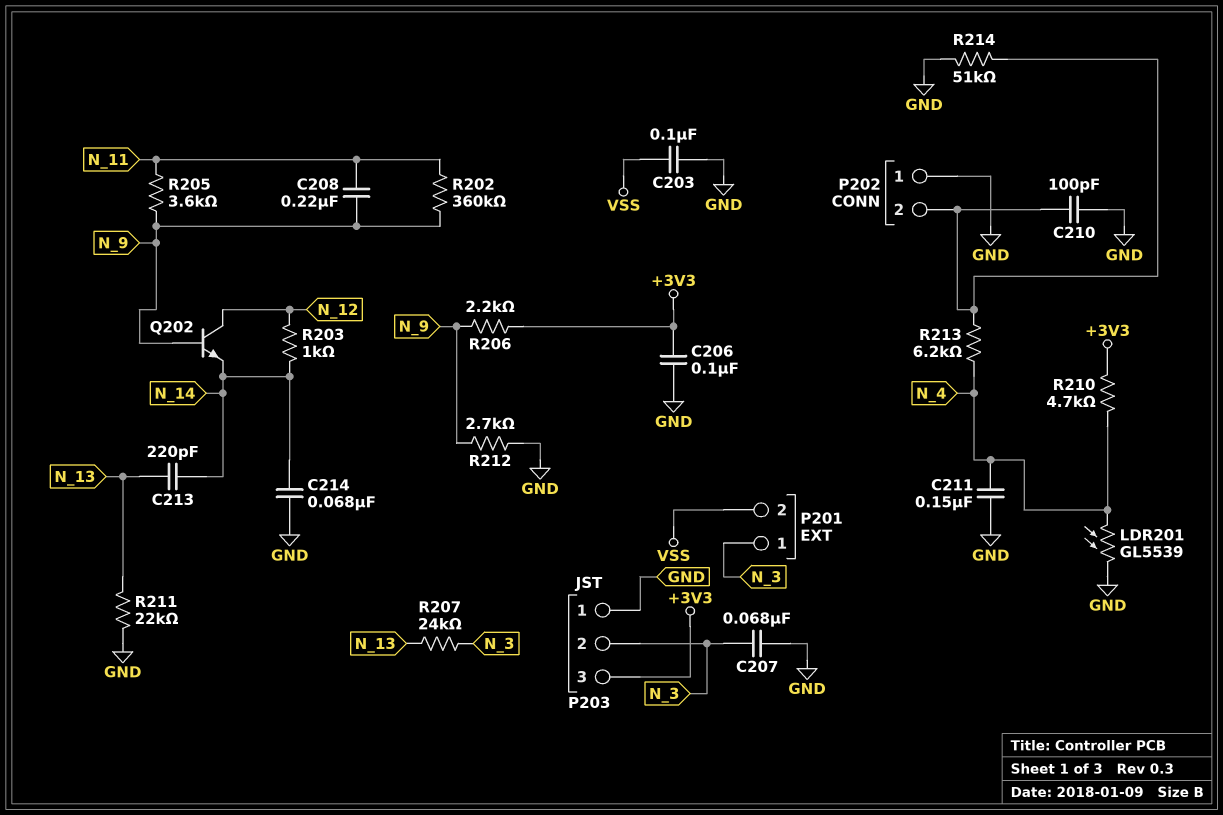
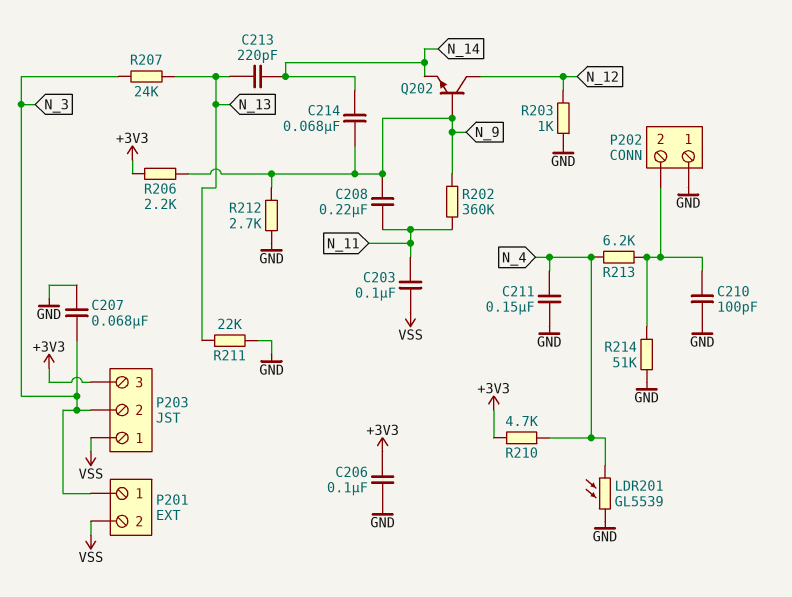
C203: 100nF (GND, VSS) -> 100nF (N_11, VSS)
C214: 68nF (GND, N_14) -> 68nF (N_9, N_14)
P203 pin 1: GND -> VSS
R203: 1k (N_12, N_14) -> 1k (GND, N_12)
R205: 3.6k (N_9, N_11) -> none

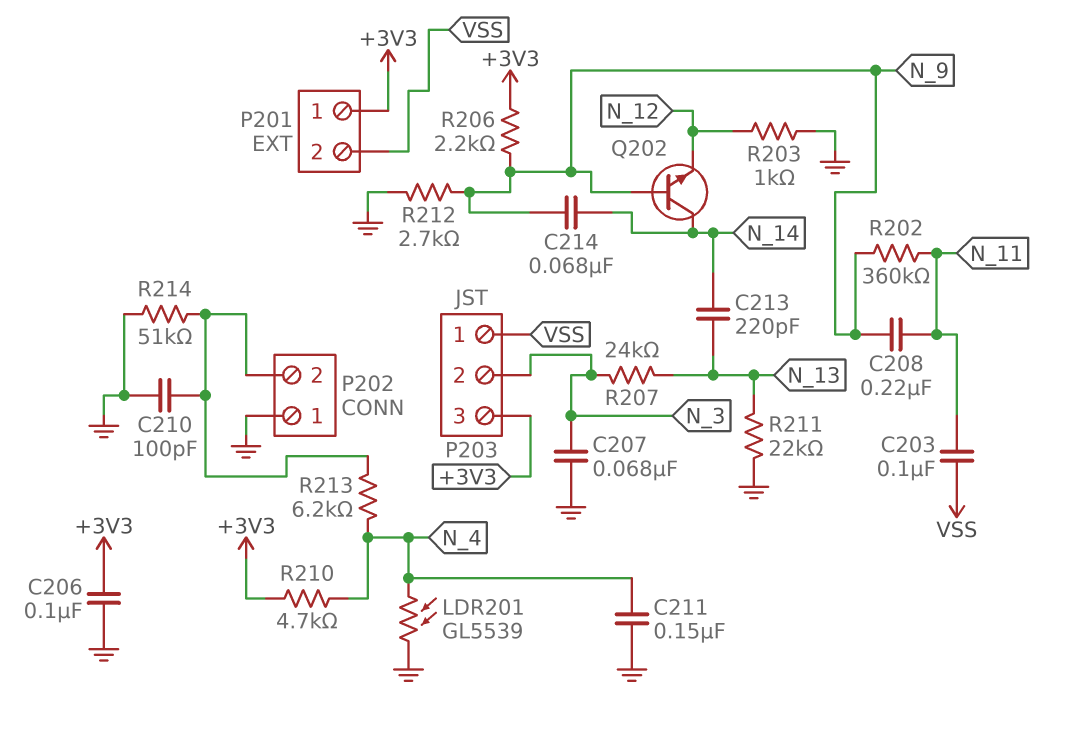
P201 pin 1: N_3 -> +3V3
Q202: NPN (B N_9, C N_12, E N_14) -> NPN (B N_9, C N_14, E N_12)

